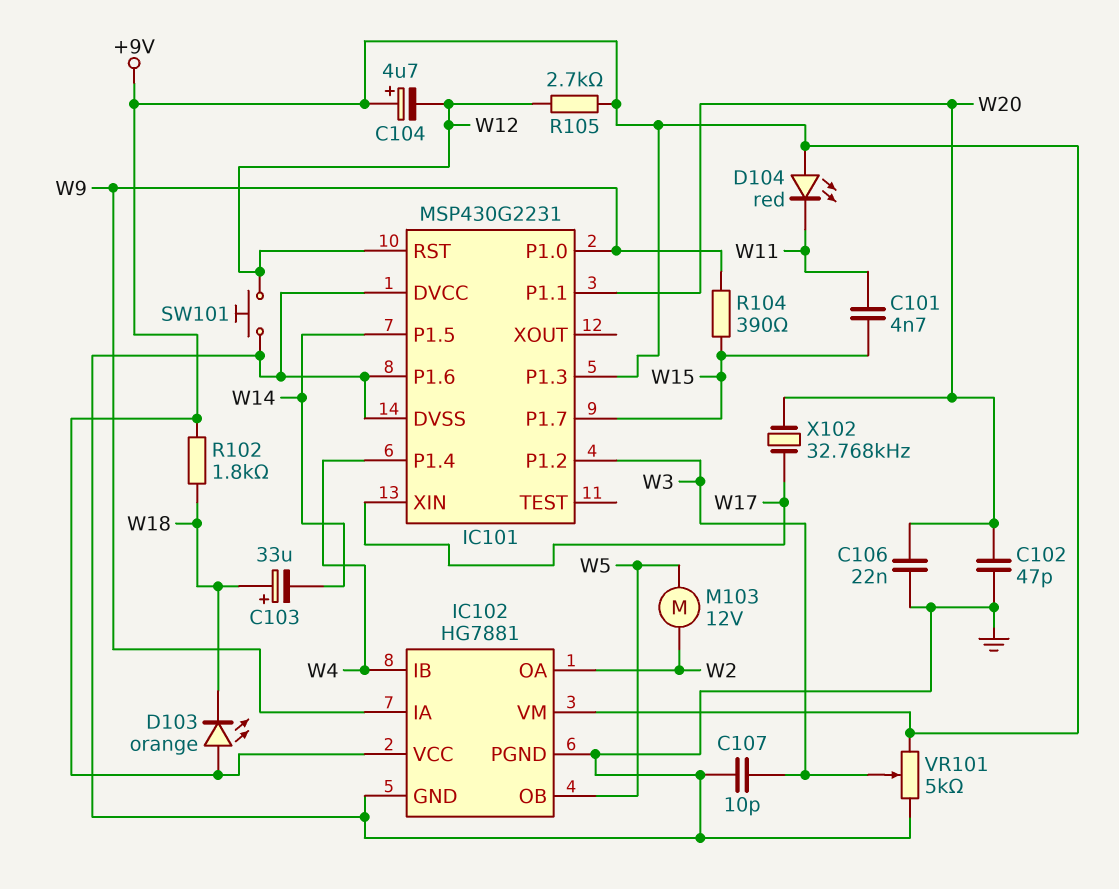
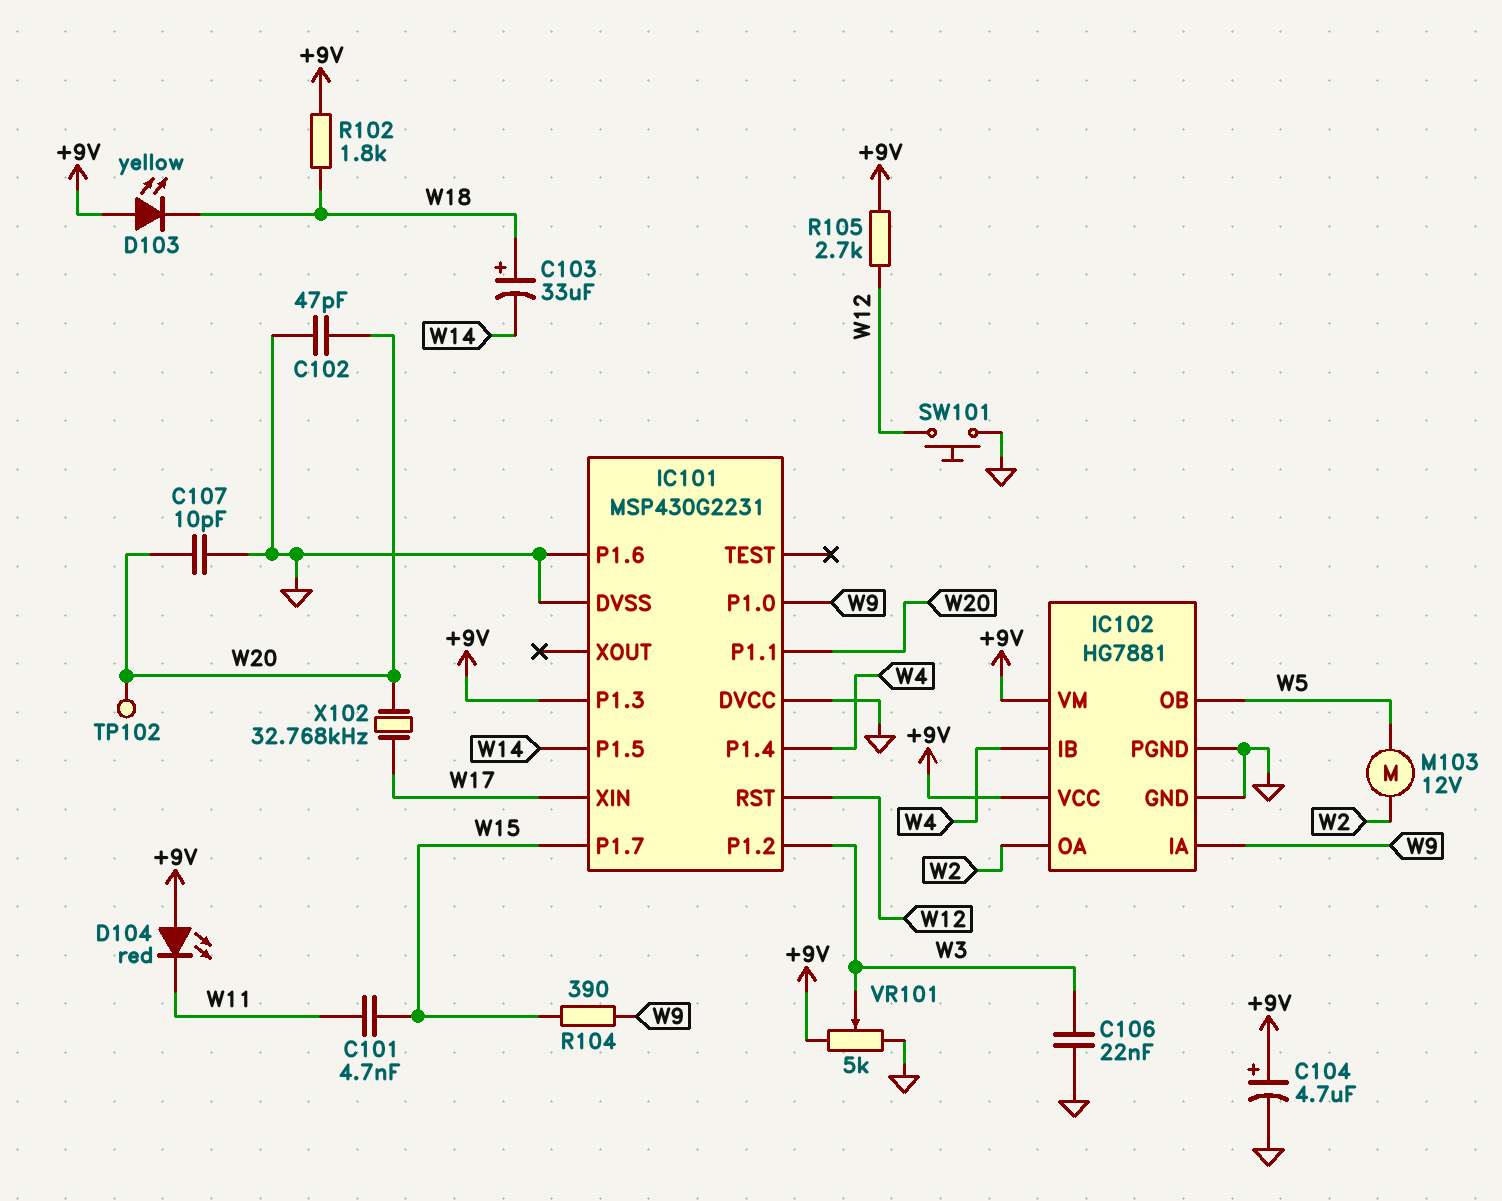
C104: 4.7uF (plus +9V, minus W12) -> 4.7uF (plus +9V, minus GND)
C106: 22nF (GND, W20) -> 22nF (GND, W3)
C107: 10pF (GND, W3) -> 10pF (GND, W20)
D103: LED orange (A +9V, K W18) -> LED yellow (A +9V, K W18)
TP102: none -> test point (W20)

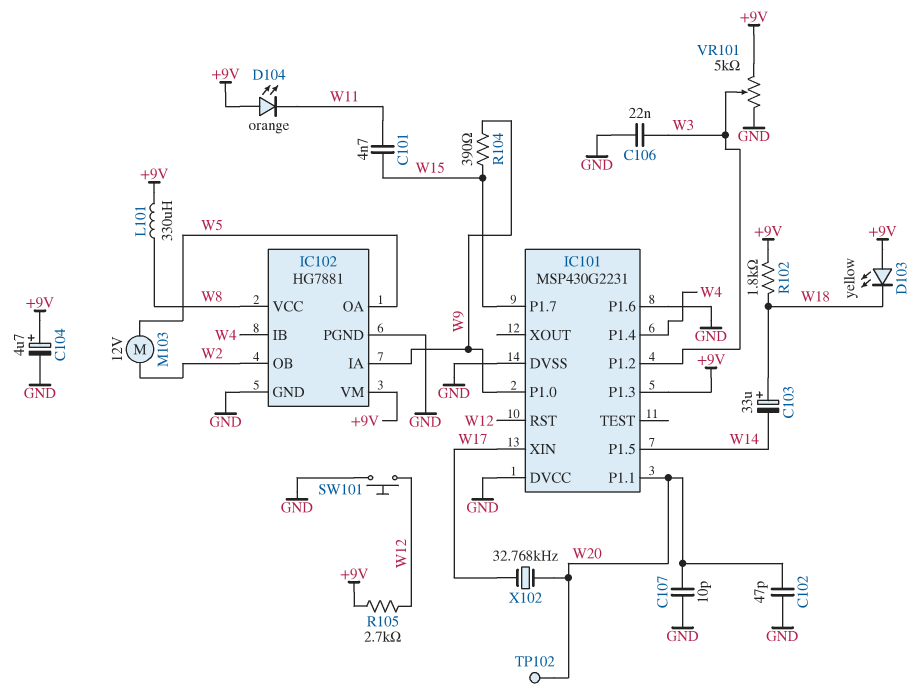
D104: LED red (A +9V, K W11) -> LED orange (A +9V, K W11)
IC102 pin OA: W2 -> W5
IC102 pin OB: W5 -> W2
IC102 pin VCC: +9V -> W8
L101: none -> 330uH (+9V, W8)

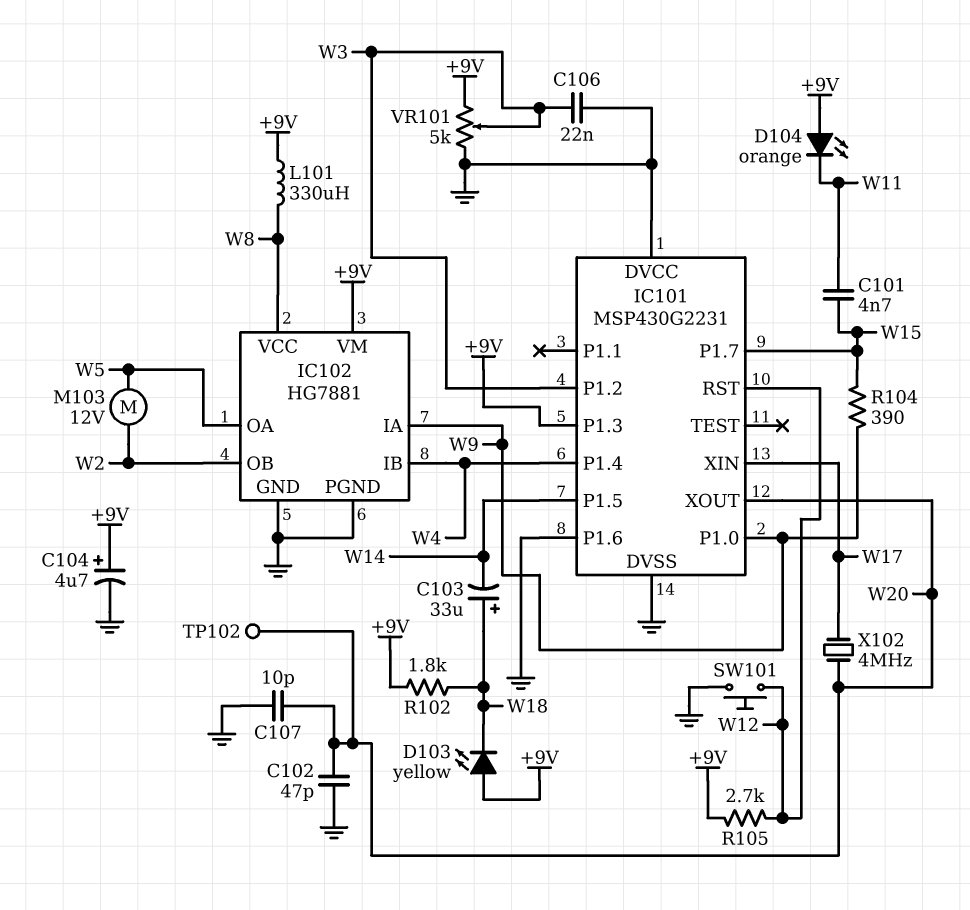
IC101 pin P1.1: W20 -> none
IC101 pin XOUT: none -> W20
X102: 32.768kHz (W17, W20) -> 4MHz (W17, W20)

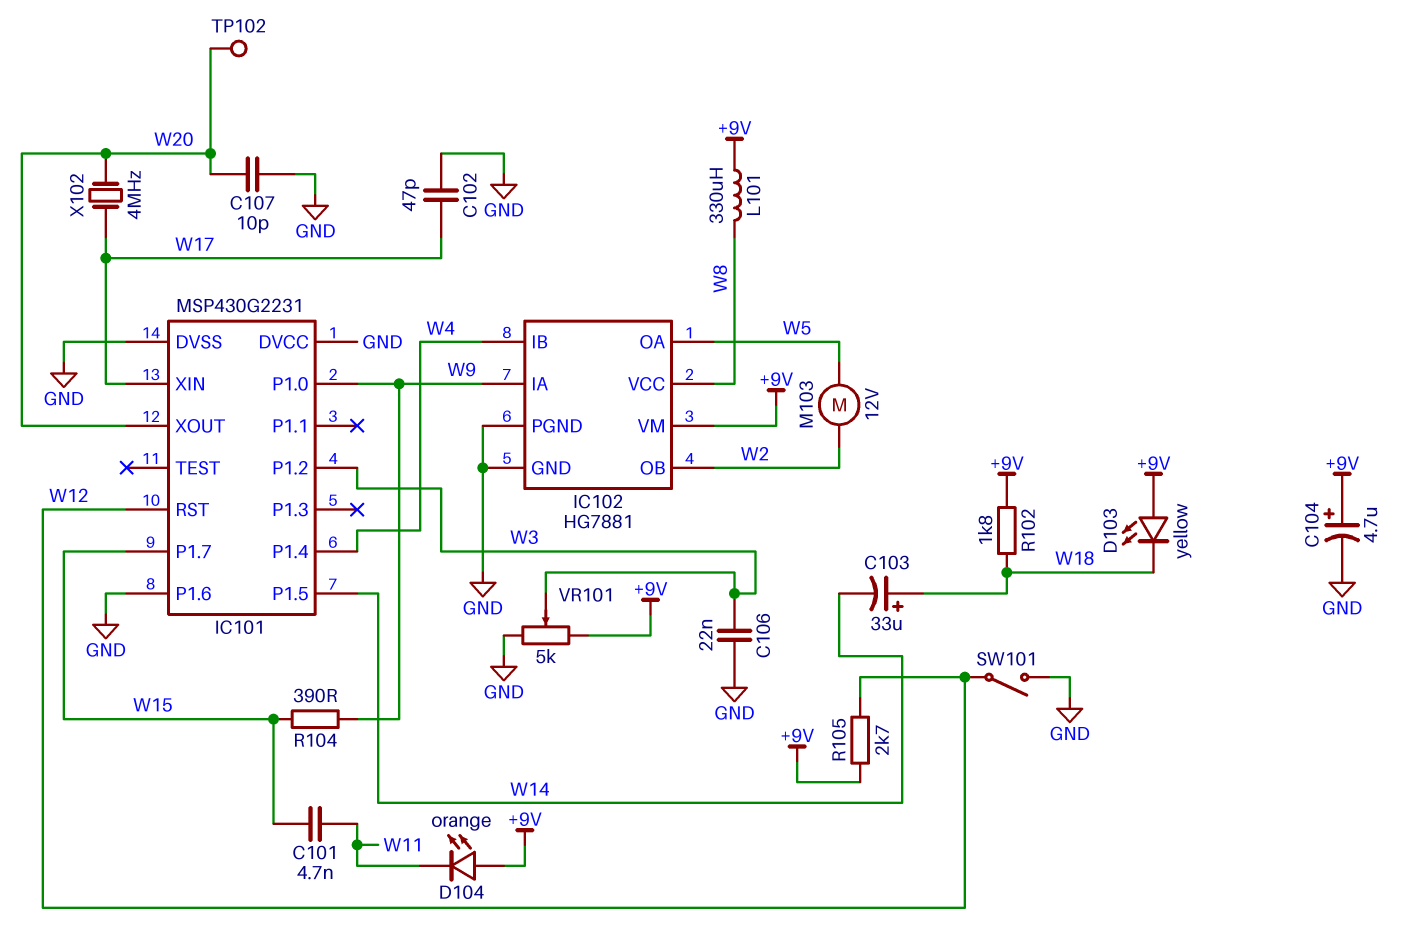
C102: 47pF (GND, W20) -> 47pF (GND, W17)
IC101 pin P1.3: +9V -> none
SW101: button (GND, W12) -> switch (GND, W12)

